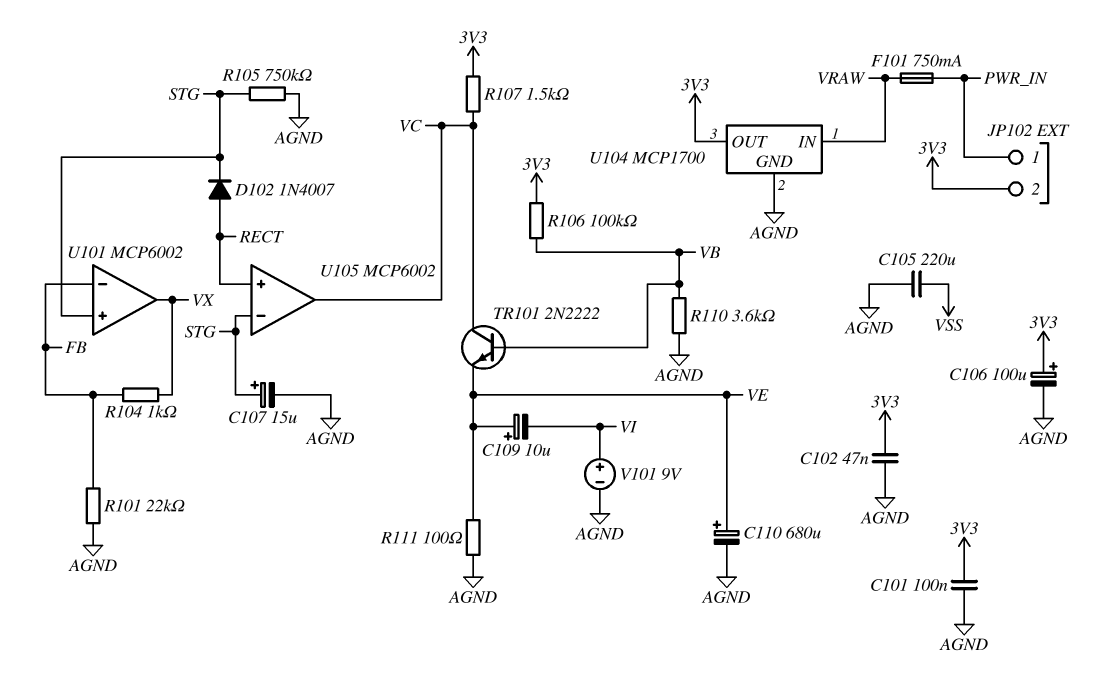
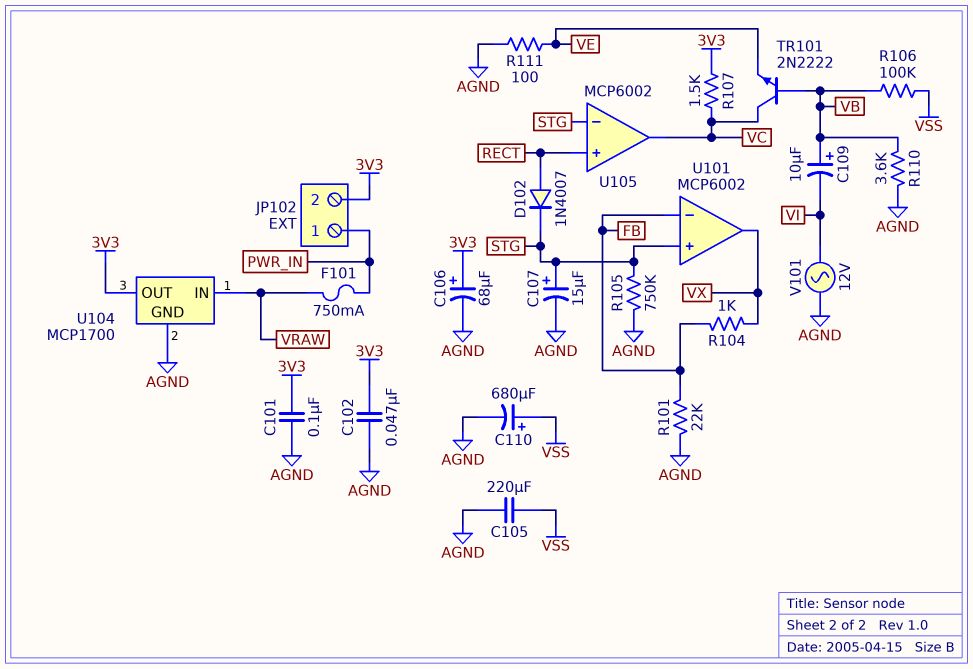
C106: 100uF (plus 3V3, minus AGND) -> 68uF (plus 3V3, minus AGND)
C109: 10uF (plus VE, minus VI) -> 10uF (plus VB, minus VI)
C110: 680uF (plus VE, minus AGND) -> 680uF (plus VSS, minus AGND)
R106: 100k (3V3, VB) -> 100k (VB, VSS)
V101: 9V (plus VI, minus AGND) -> AC 12V (AGND, VI)

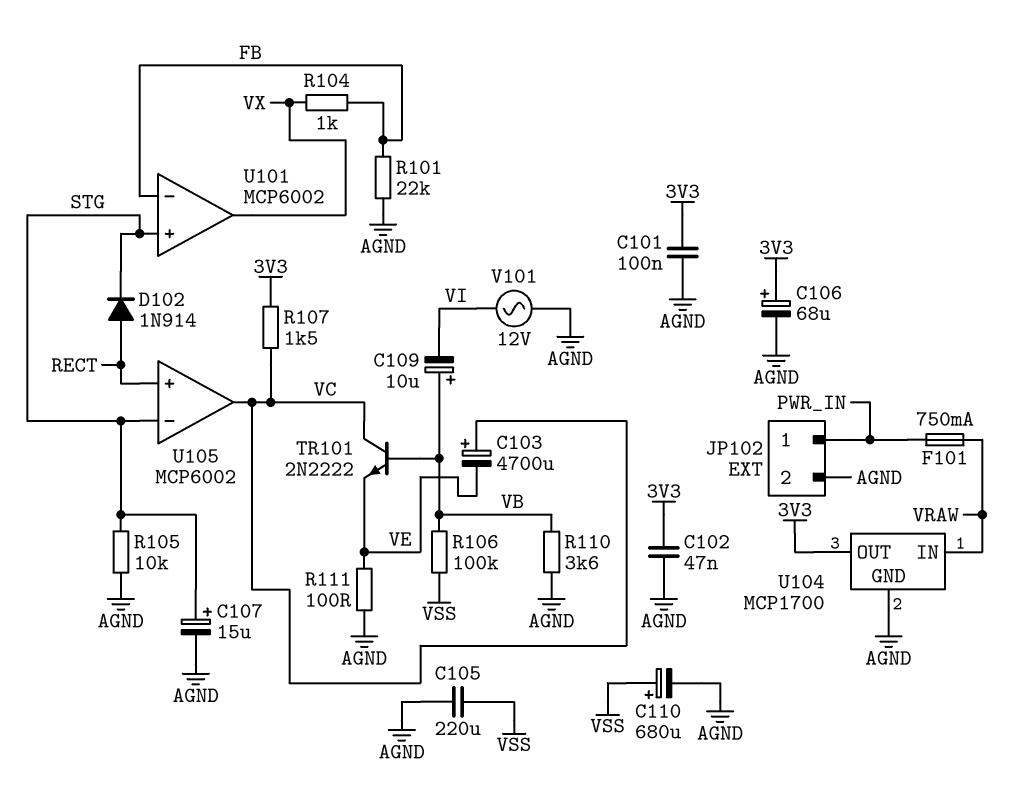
C103: none -> 4700uF (plus VC, minus VE)
D102: diode 1N4007 (A RECT, K STG) -> diode 1N914 (A RECT, K STG)
JP102 pin 2: 3V3 -> AGND
R105: 750k (AGND, STG) -> 10k (AGND, STG)

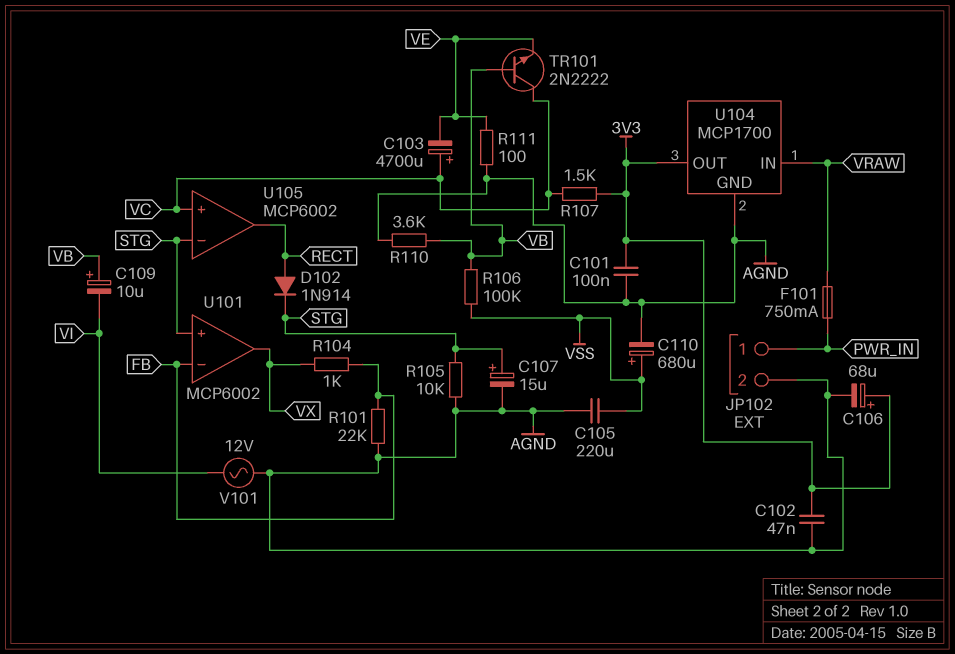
U105 pin in+: RECT -> VC
U105 pin out: VC -> RECT

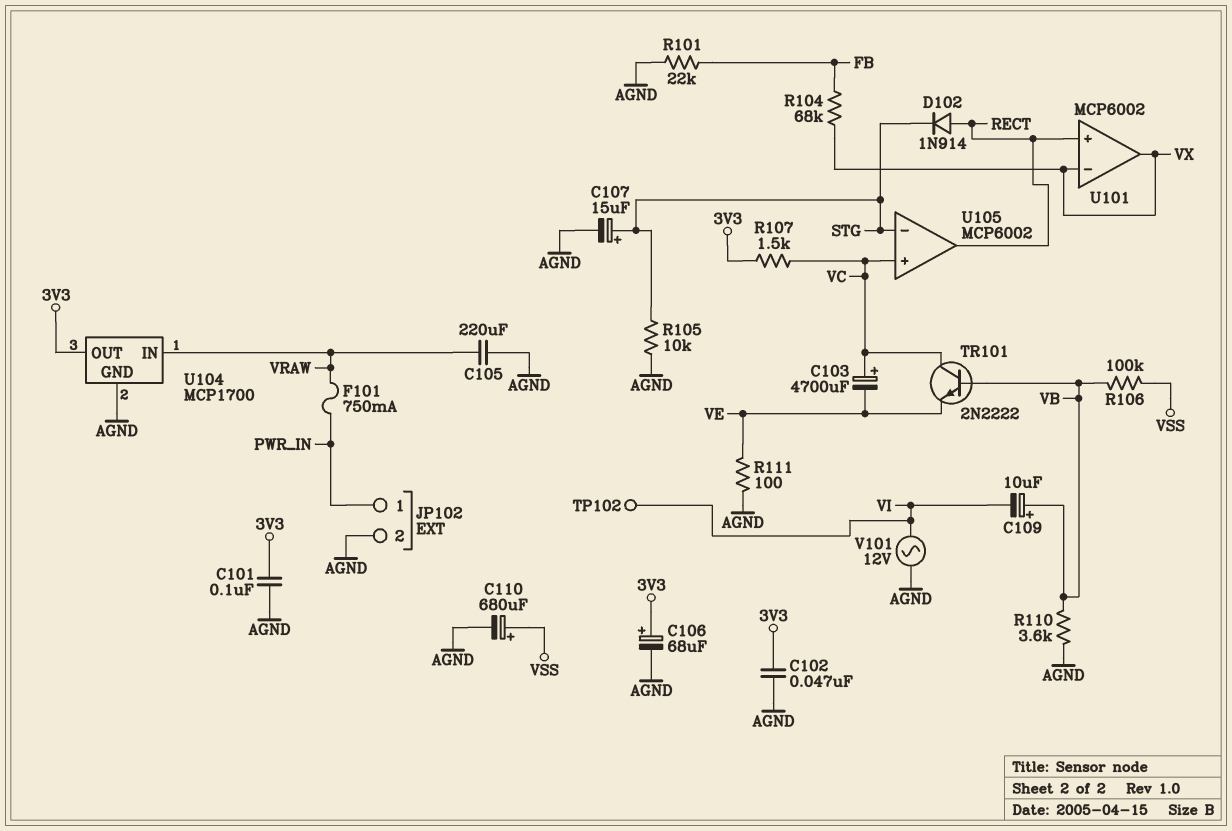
C105: 220uF (AGND, VSS) -> 220uF (AGND, VRAW)
R104: 1k (FB, VX) -> 68k (FB, VX)
TP102: none -> test point (VI)
U101 pin in+: STG -> RECT
U101 pin in-: FB -> VX

